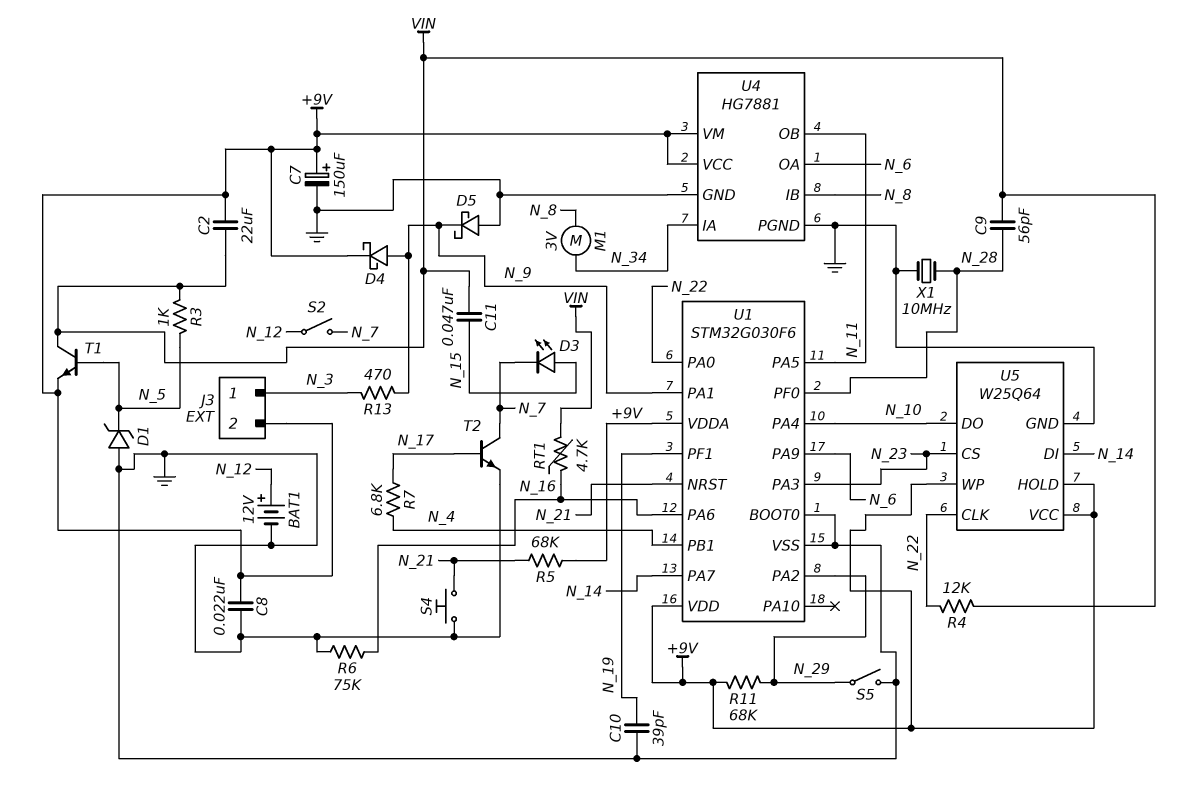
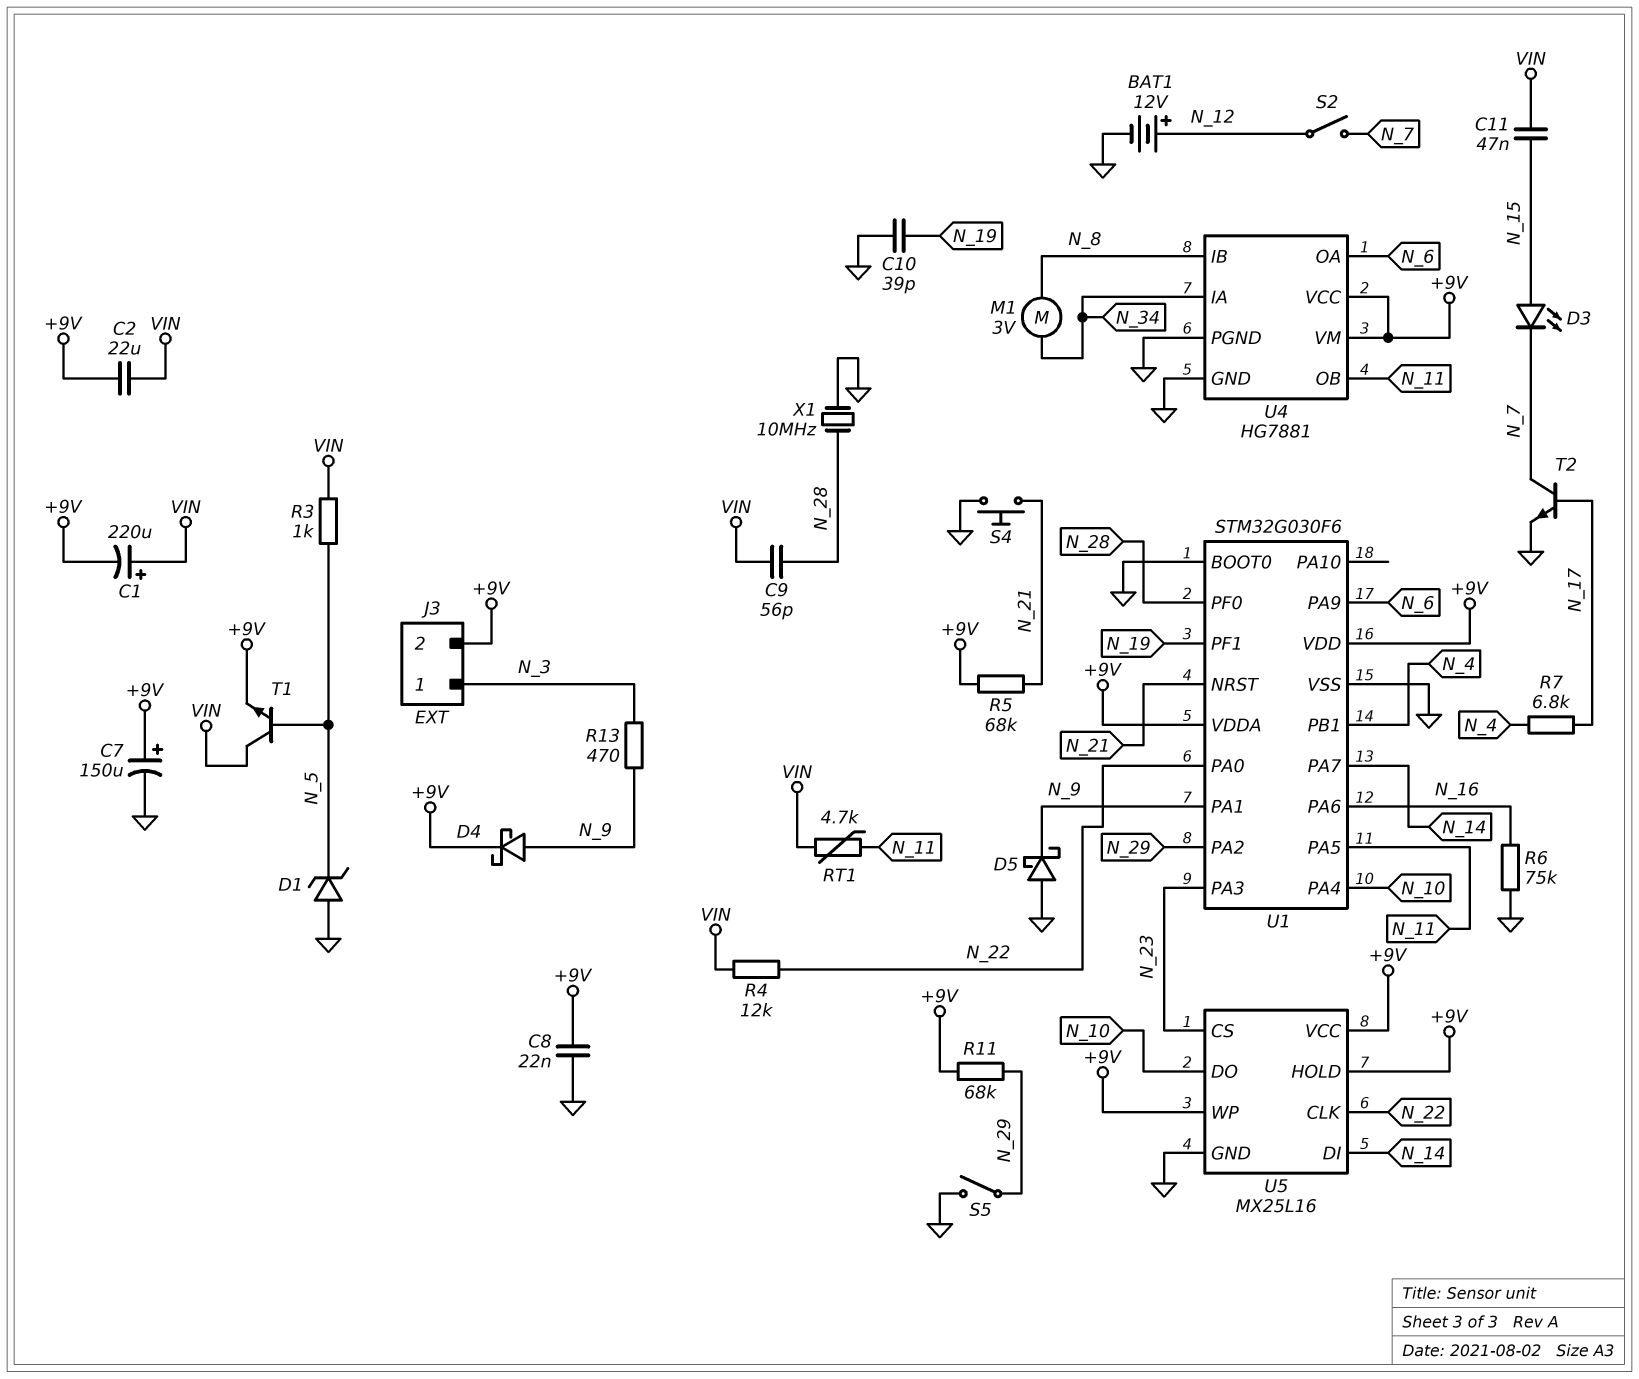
C1: none -> 220uF (plus VIN, minus +9V)
RT1: 4.7k (N_16, VIN) -> 4.7k (N_11, VIN)
U5: W25Q64 -> MX25L16

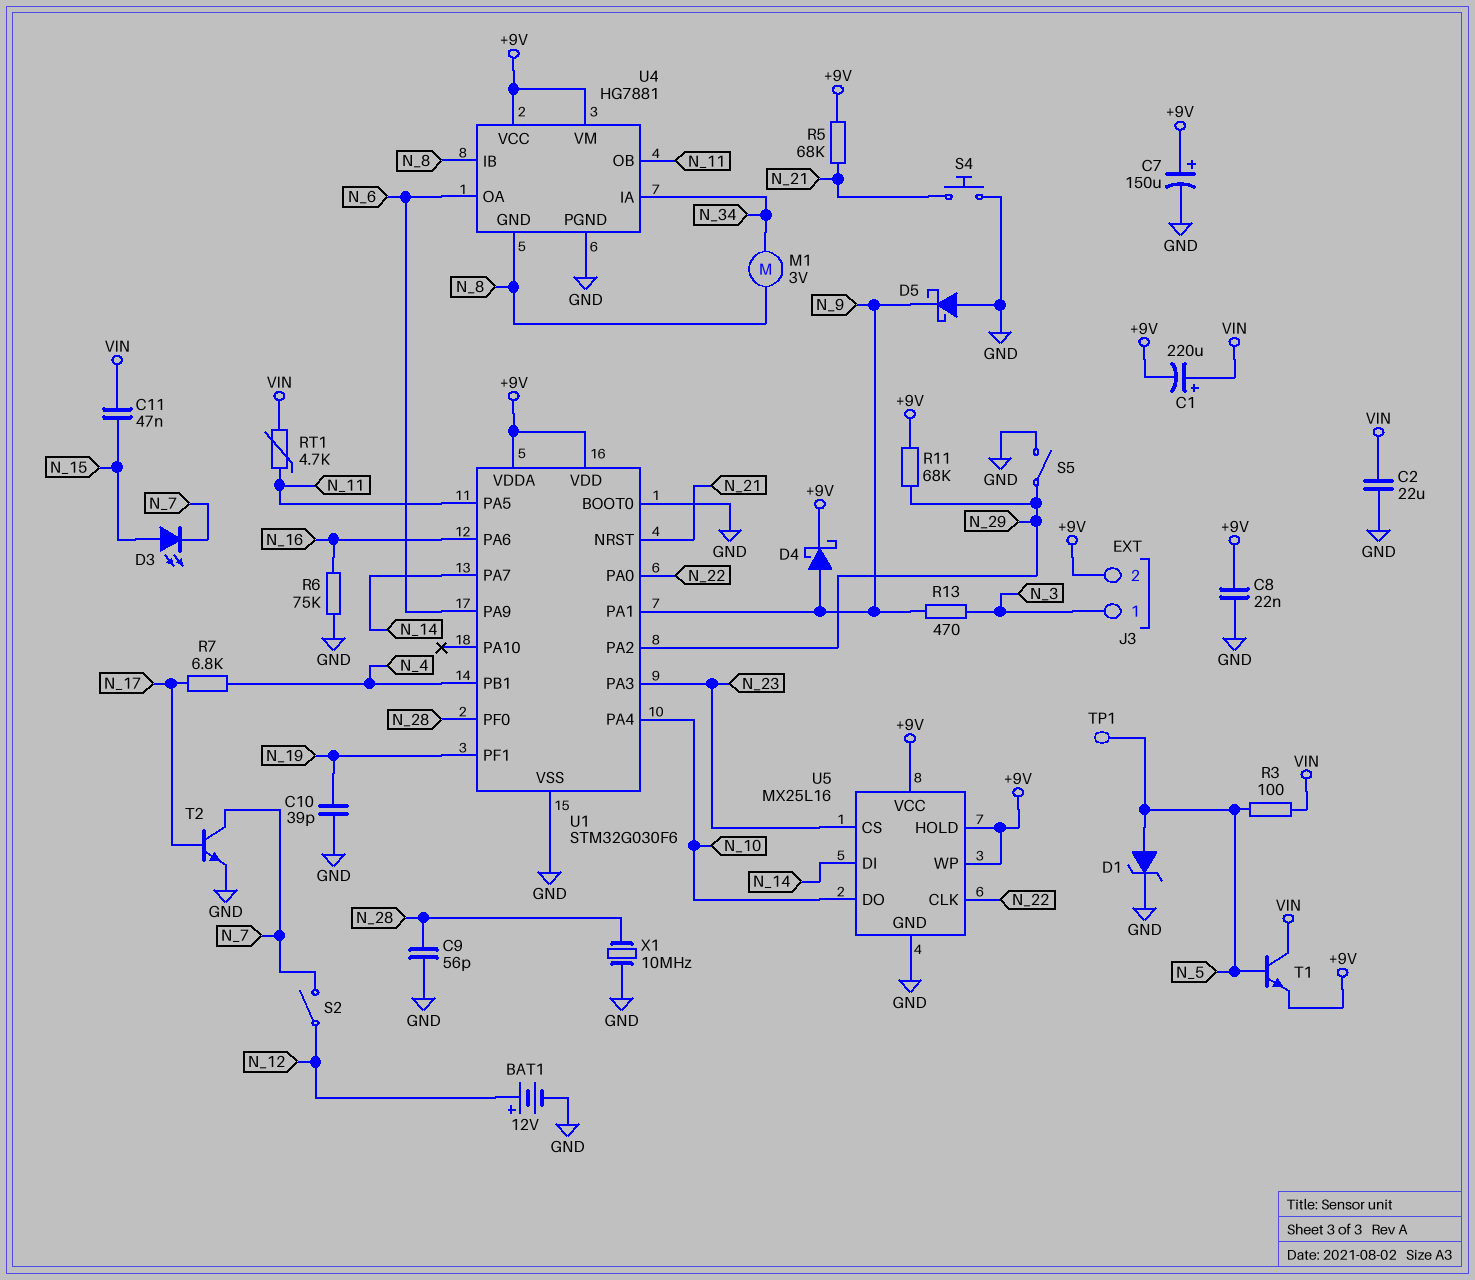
C2: 22uF (+9V, VIN) -> 22uF (GND, VIN)
C9: 56pF (N_28, VIN) -> 56pF (GND, N_28)
D1: zener (A GND, K N_5) -> zener (A N_5, K GND)
R3: 1k (N_5, VIN) -> 100 (N_5, VIN)
R4: 12k (N_22, VIN) -> none
TP1: none -> test point (N_5)
U4 pin GND: GND -> N_8

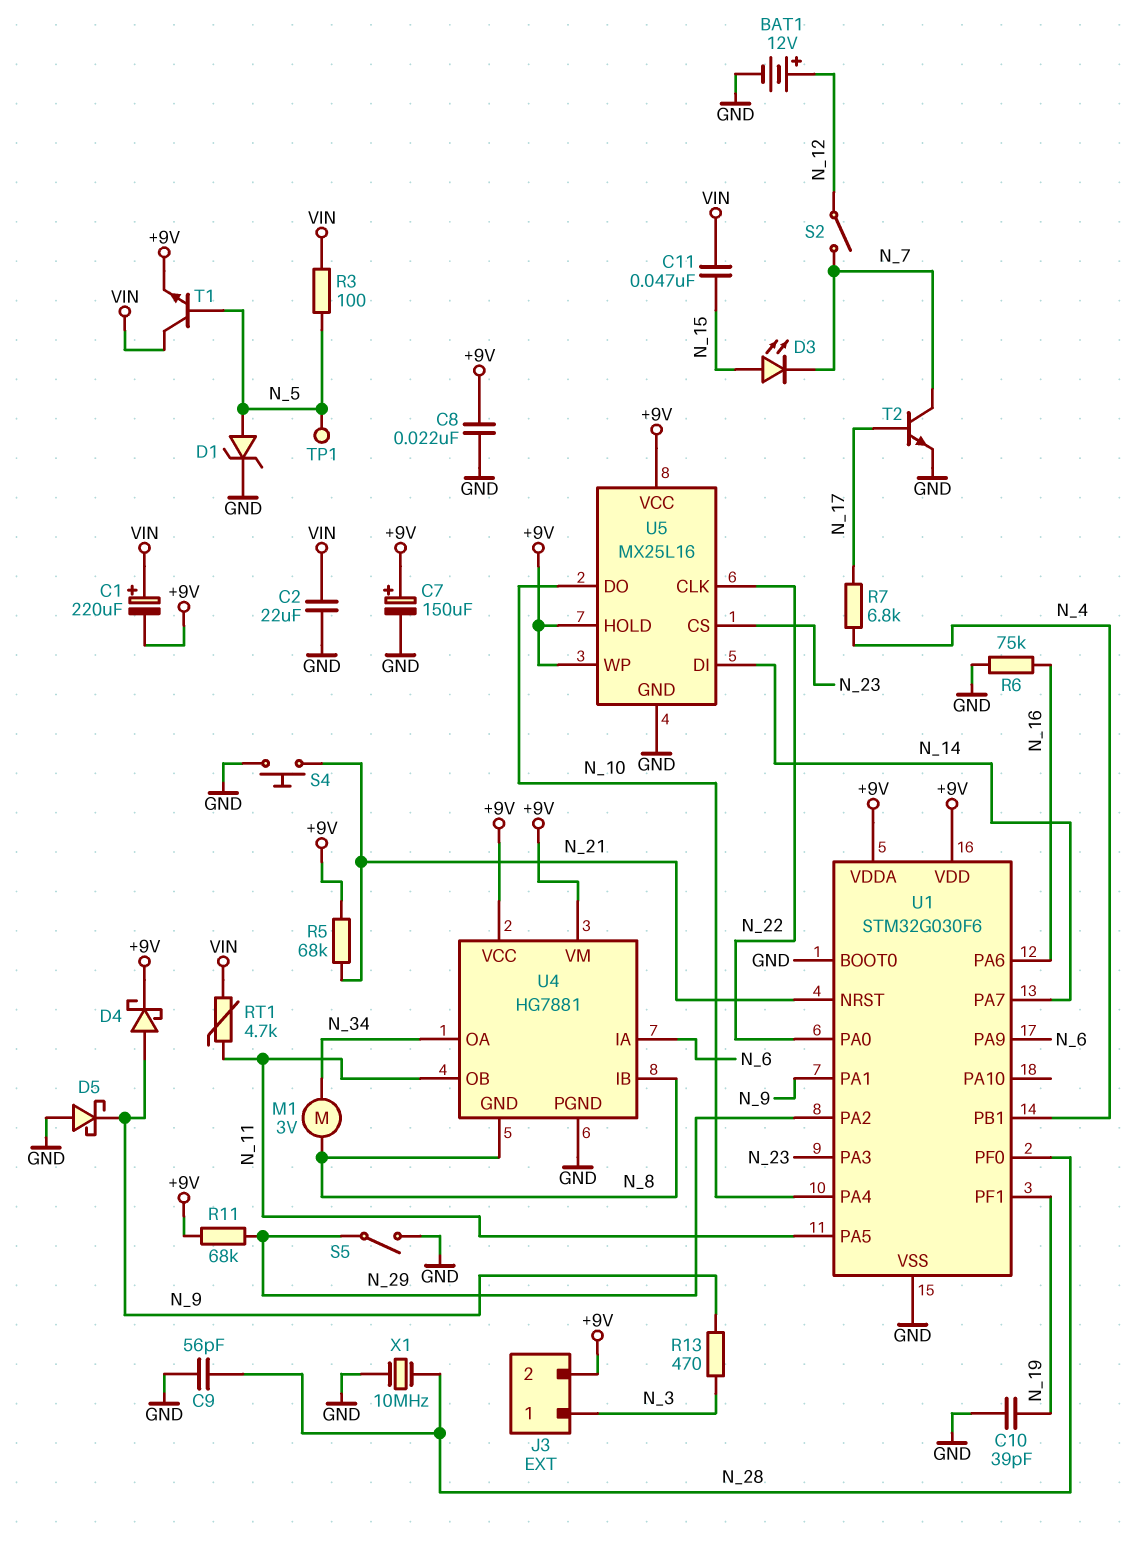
U4 pin IA: N_34 -> N_6
U4 pin OA: N_6 -> N_34

